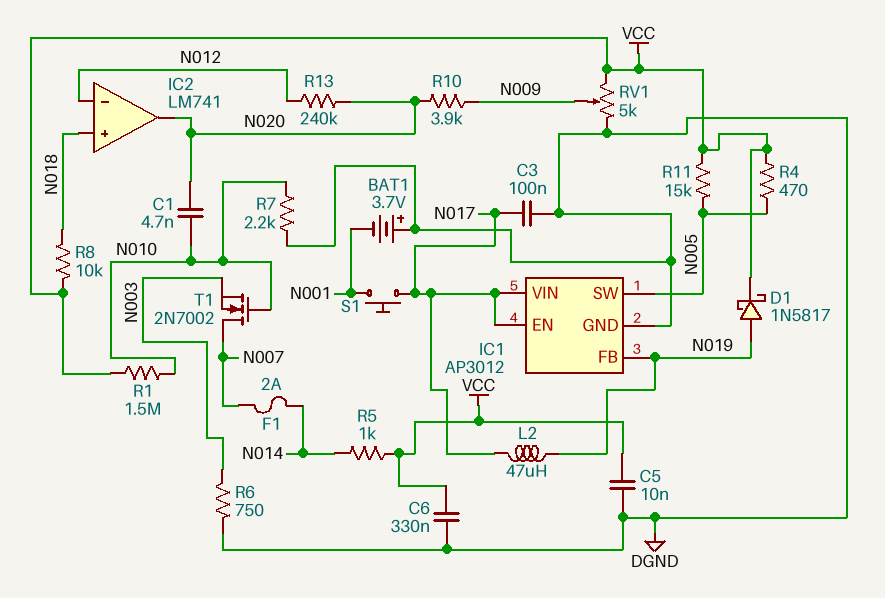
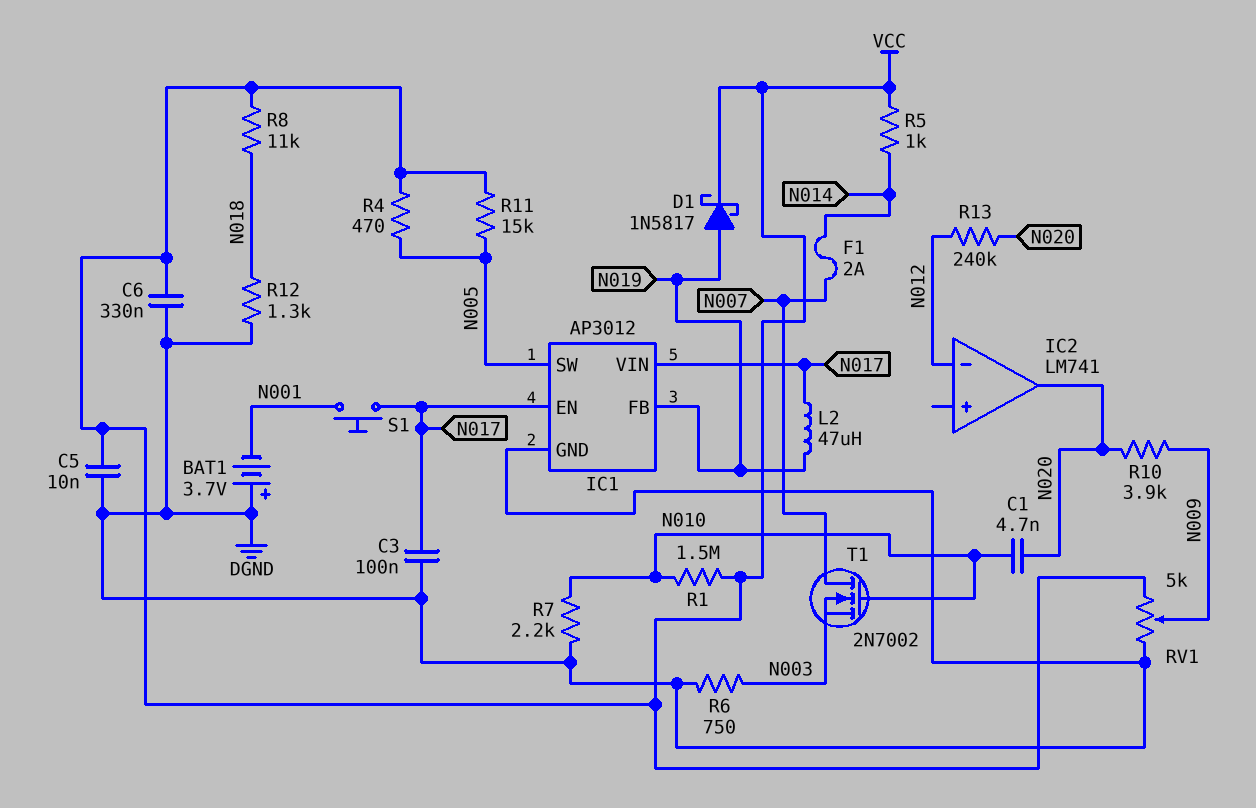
IC2 pin in+: N018 -> none
R8: 10k (N018, VCC) -> 11k (N018, VCC)
R12: none -> 1.3k (DGND, N018)

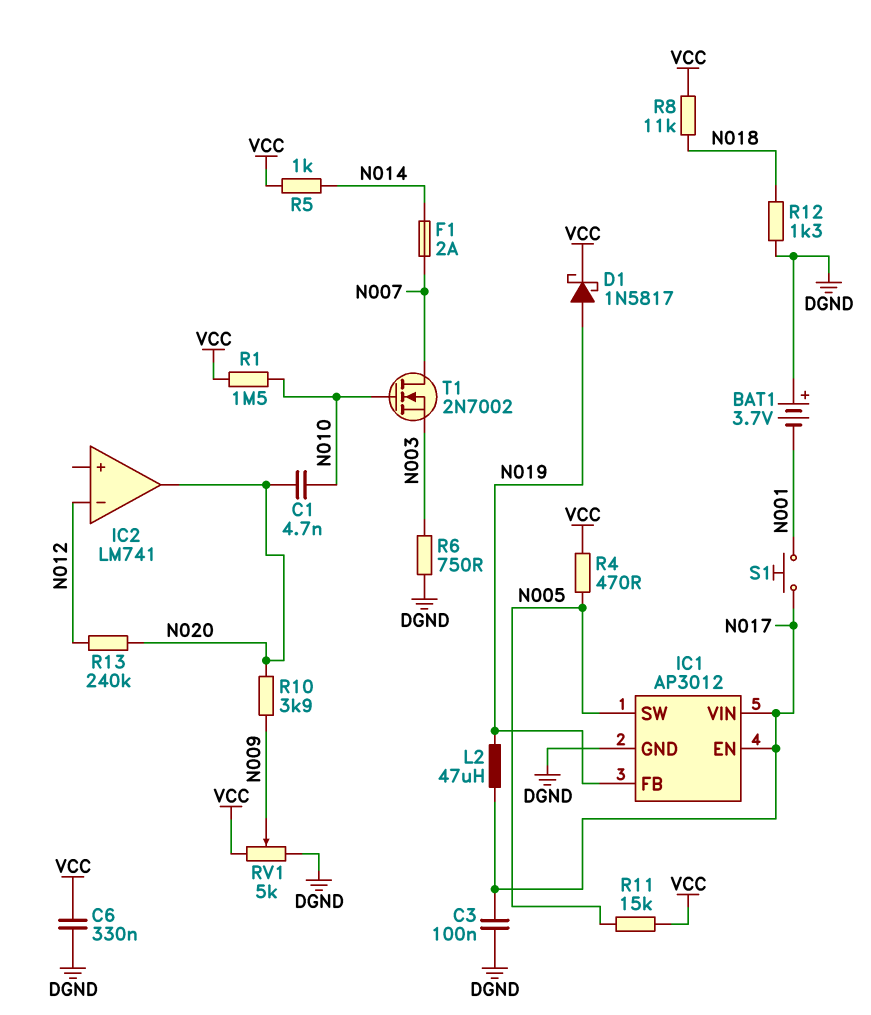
C5: 10nF (DGND, VCC) -> none
R7: 2.2k (DGND, N010) -> none

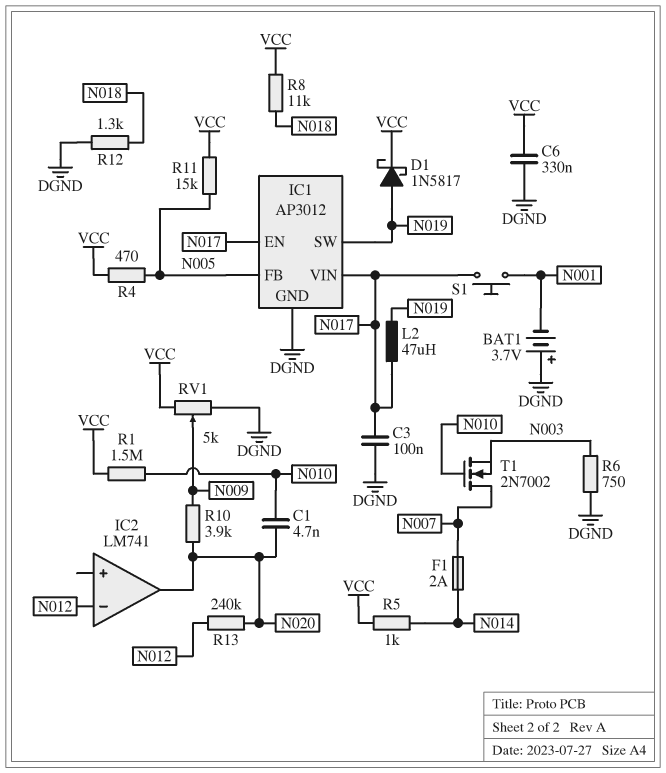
IC1 pin FB: N019 -> N005
IC1 pin SW: N005 -> N019

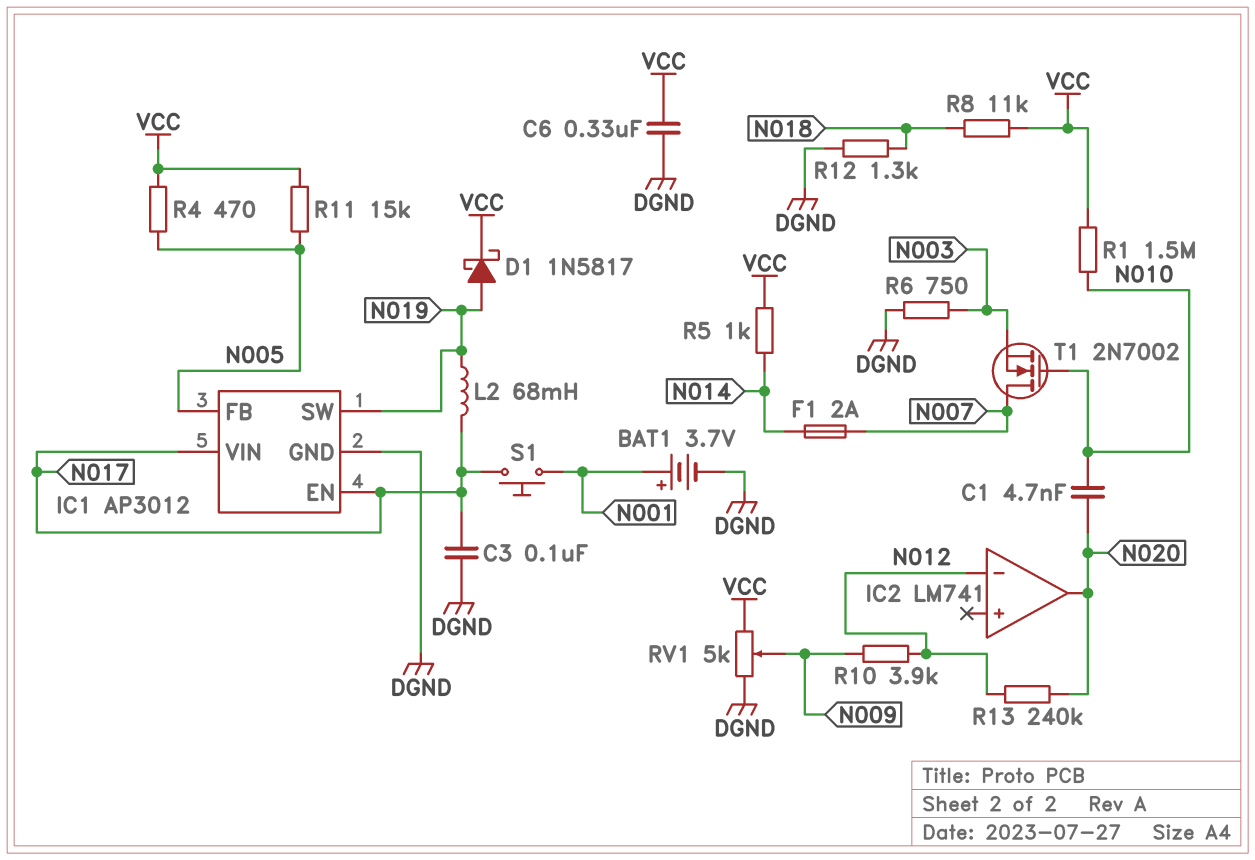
BAT1: 3.7V (plus DGND, minus N001) -> 3.7V (plus N001, minus DGND)
L2: 47uH (N017, N019) -> 68mH (N017, N019)
R10: 3.9k (N009, N020) -> 3.9k (N009, N012)

